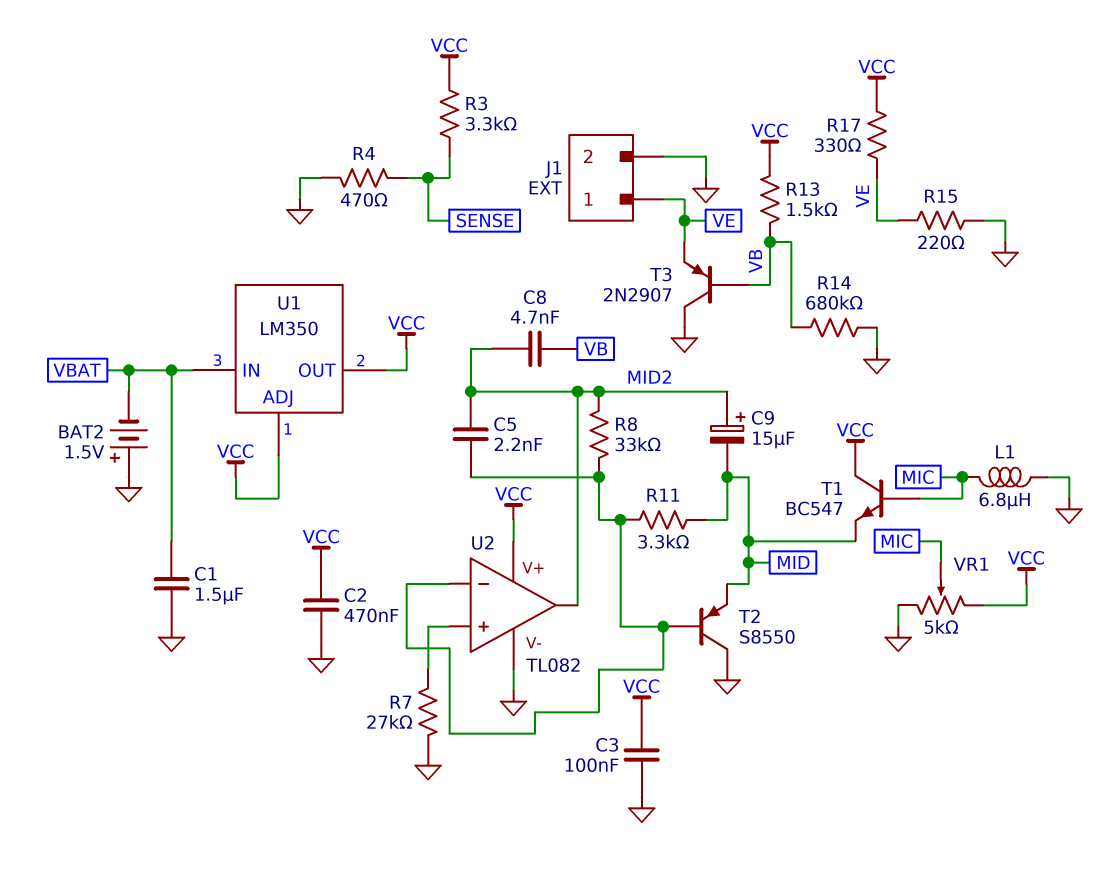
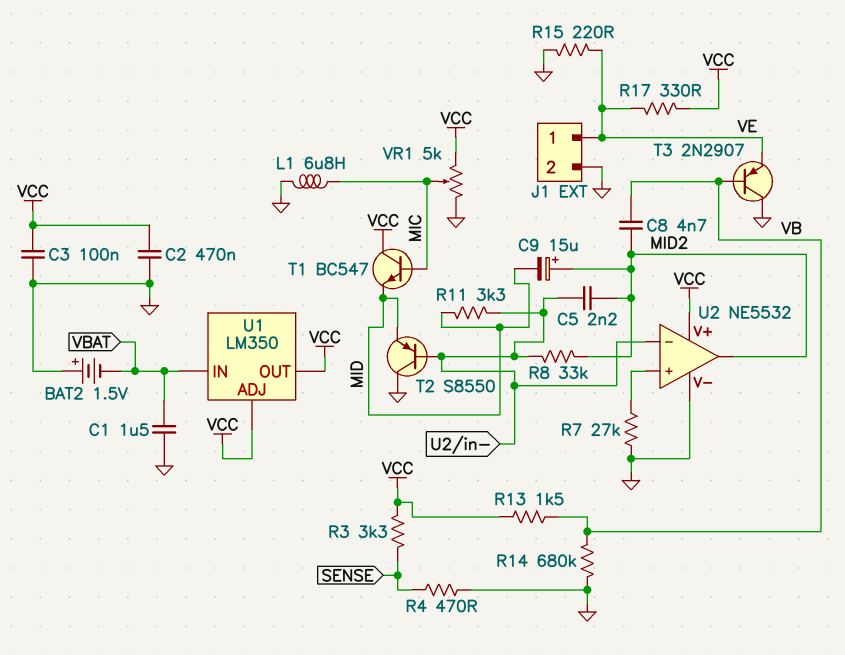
U2: TL082 -> NE5532

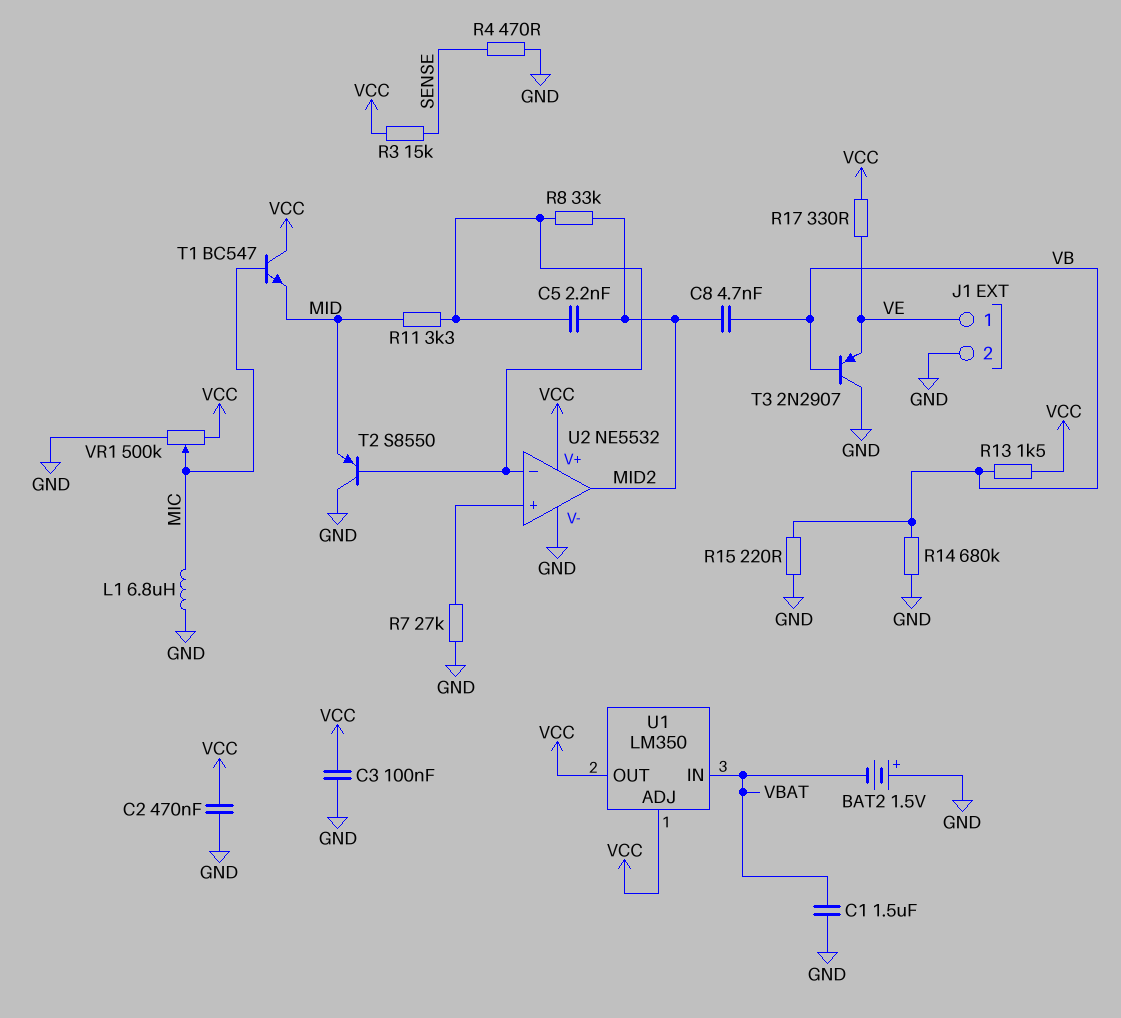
C9: 15uF (plus MID2, minus MID) -> none
R3: 3.3k (SENSE, VCC) -> 15k (SENSE, VCC)
R15: 220 (GND, VE) -> 220 (GND, VB)
VR1: 5k (GND, VCC, wiper MIC) -> 500k (GND, VCC, wiper MIC)

